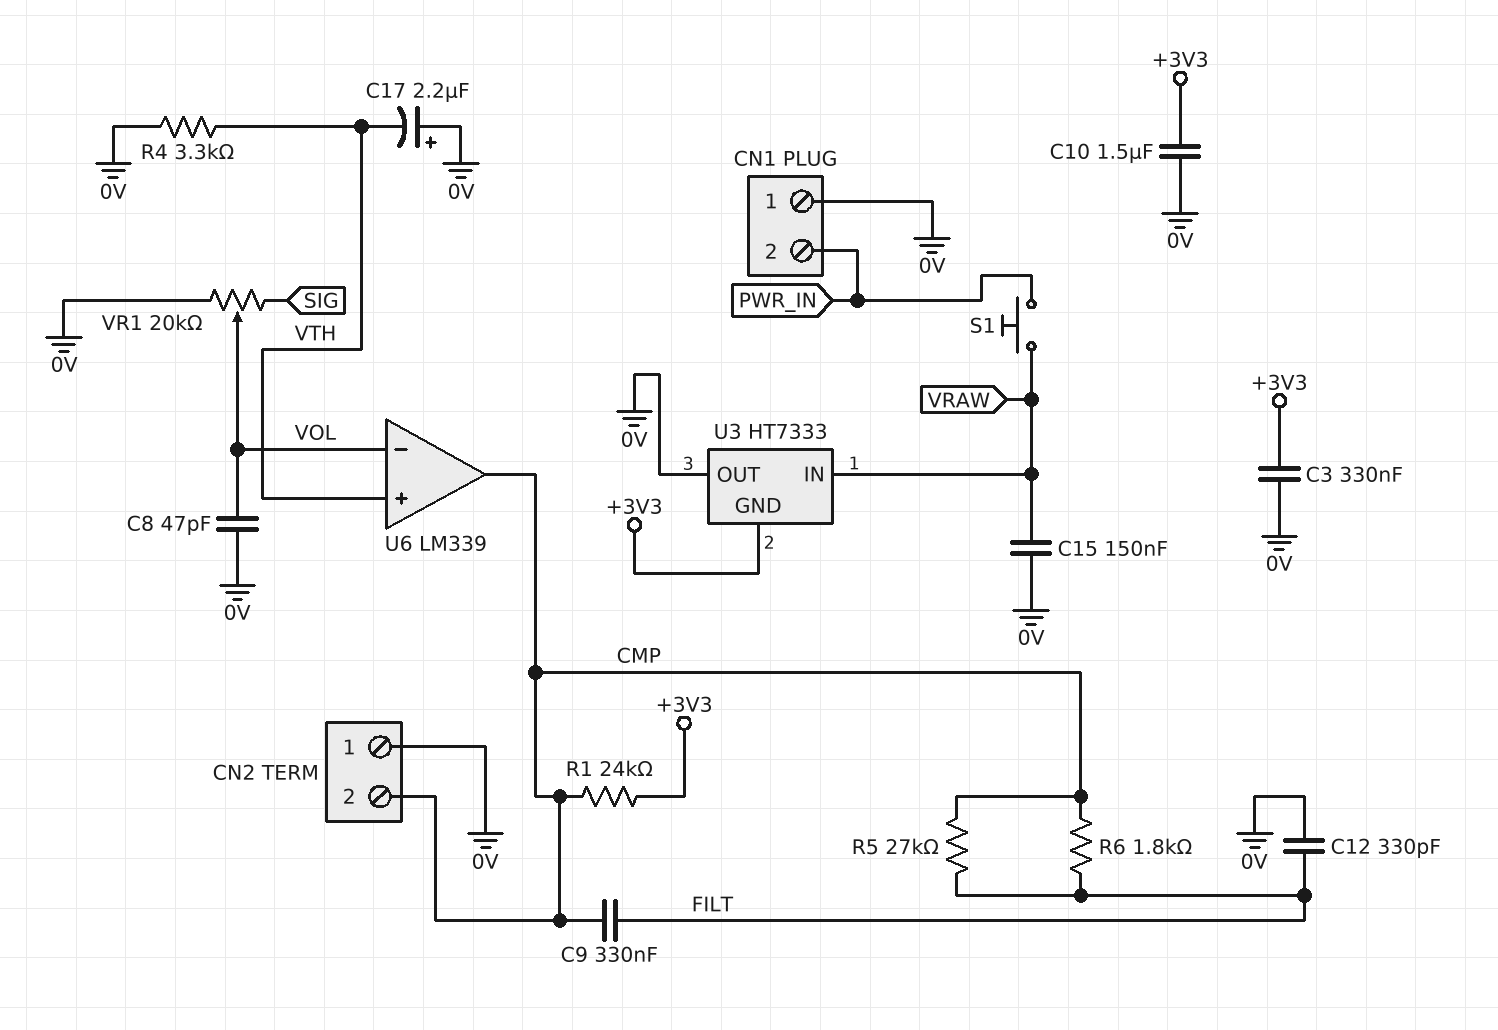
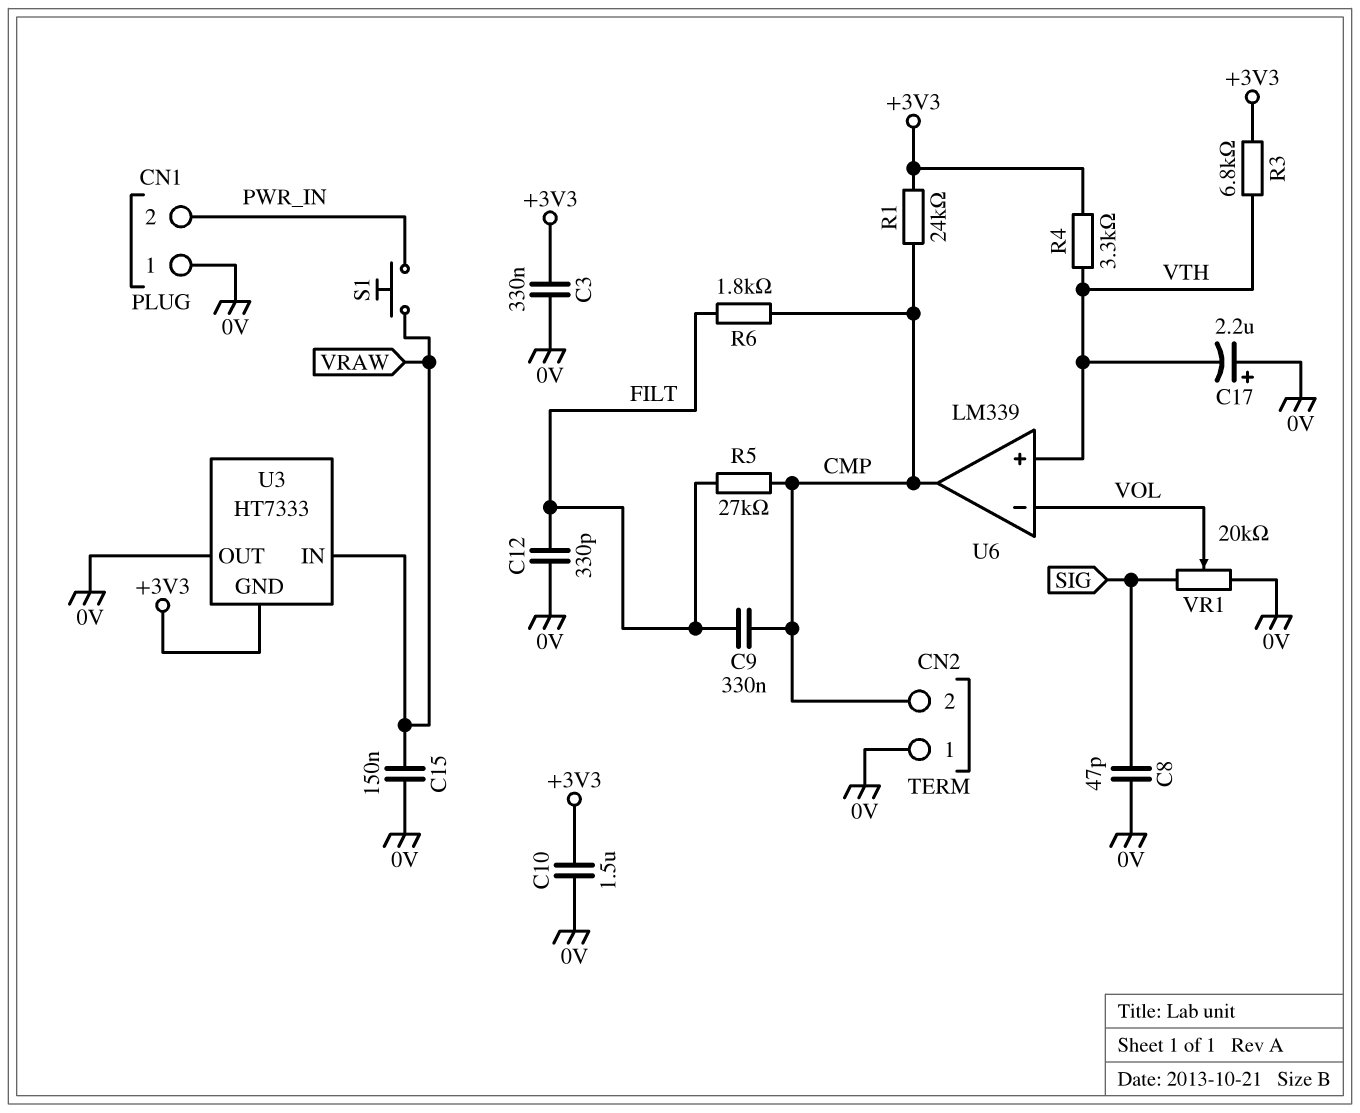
C8: 47pF (0V, VOL) -> 47pF (0V, SIG)
R3: none -> 6.8k (+3V3, VTH)
R4: 3.3k (0V, VTH) -> 3.3k (+3V3, VTH)

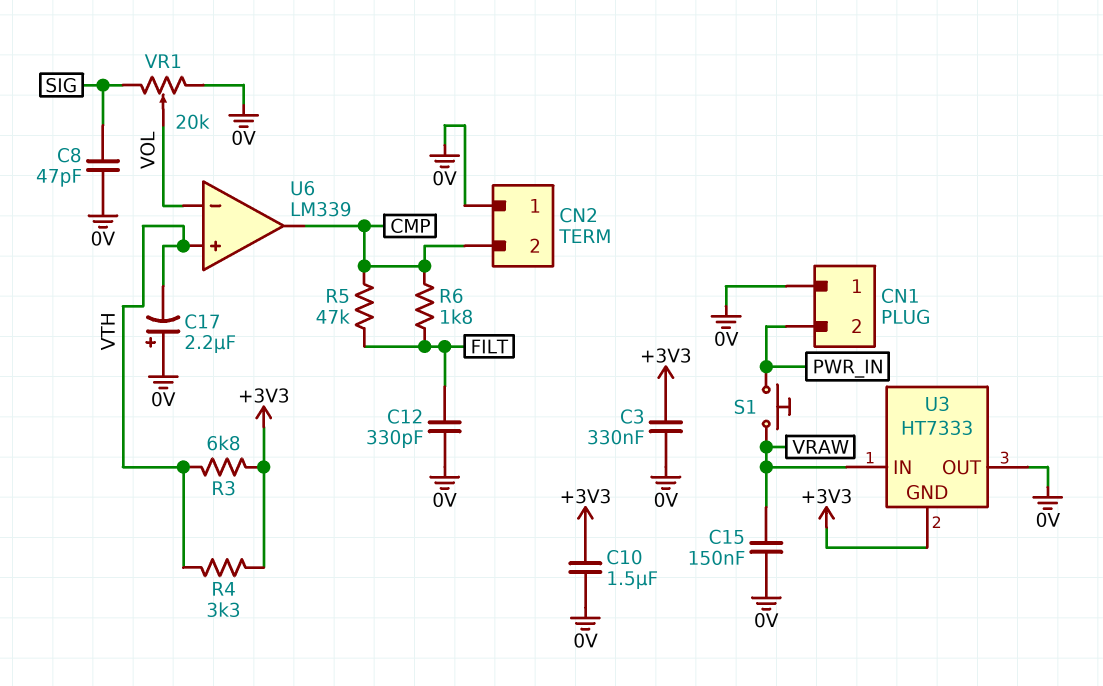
C9: 330nF (CMP, FILT) -> none
R1: 24k (+3V3, CMP) -> none
R5: 27k (CMP, FILT) -> 47k (CMP, FILT)

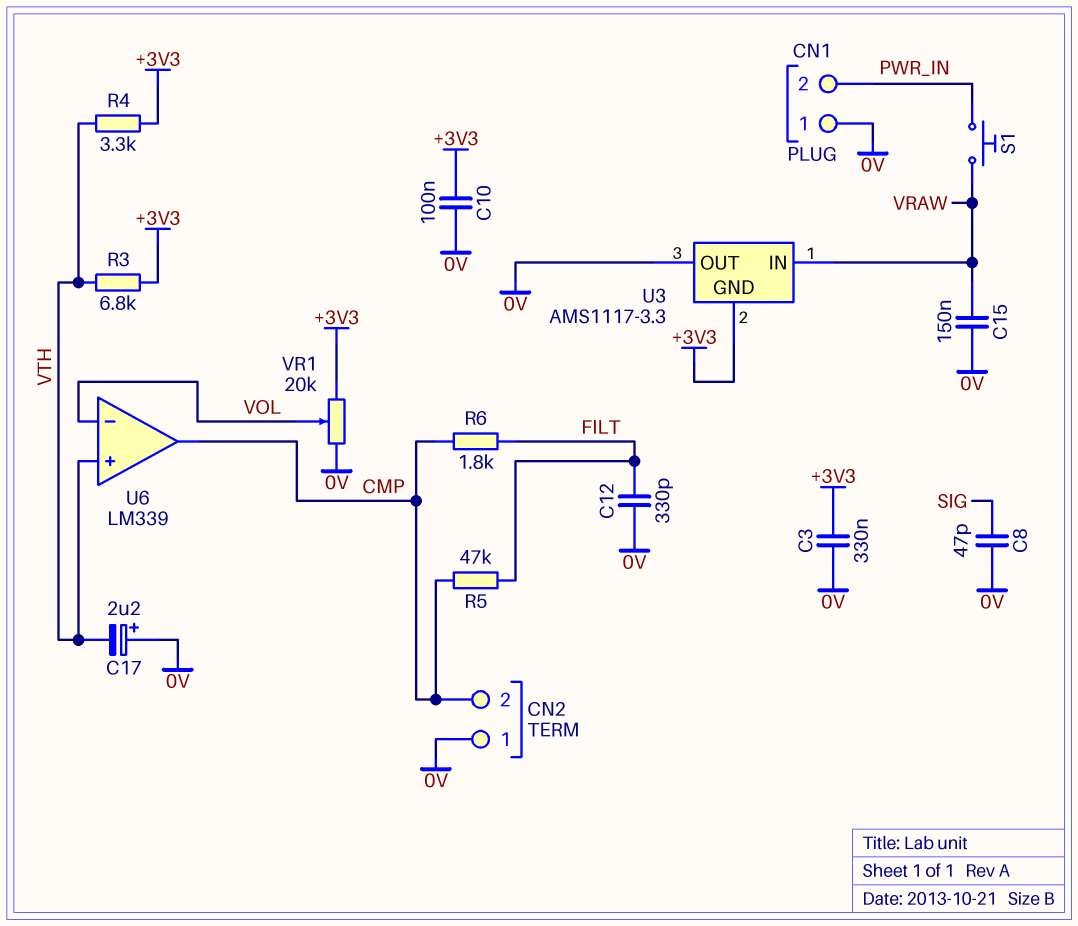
C10: 1.5uF (+3V3, 0V) -> 100nF (+3V3, 0V)
U3: HT7333 -> AMS1117-3.3
VR1: 20k (0V, SIG, wiper VOL) -> 20k (+3V3, 0V, wiper VOL)

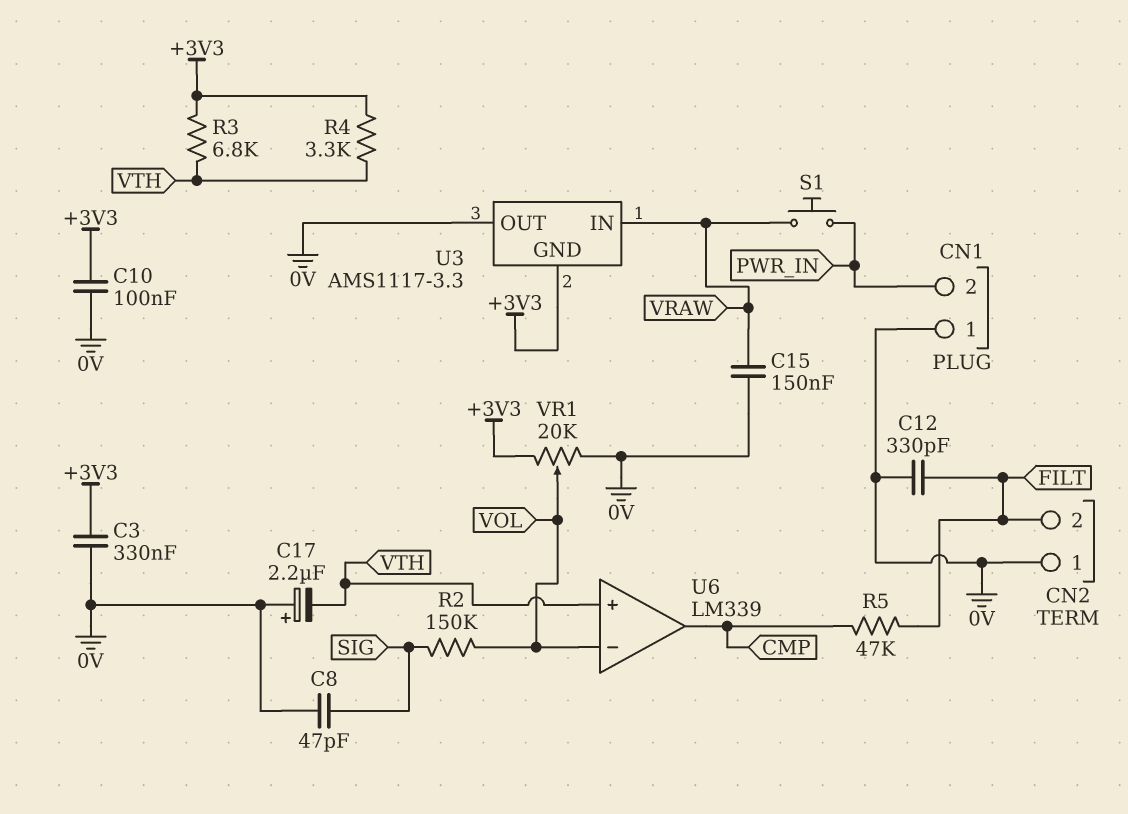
CN2 pin 2: CMP -> FILT
R2: none -> 150k (SIG, VOL)
R6: 1.8k (CMP, FILT) -> none

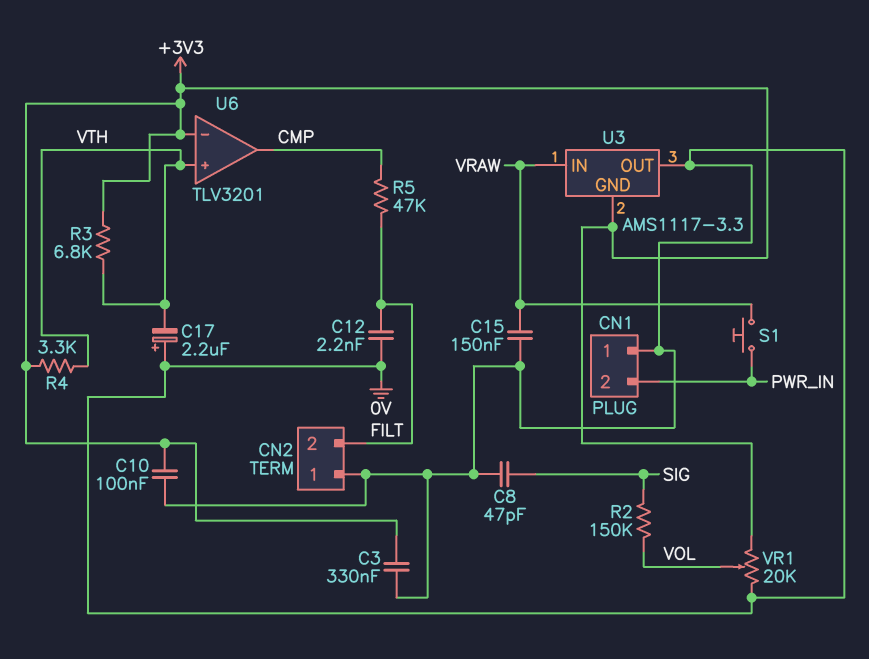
C12: 330pF (0V, FILT) -> 2.2nF (0V, FILT)
U6: LM339 -> TLV3201
U6 pin in-: VOL -> +3V3

